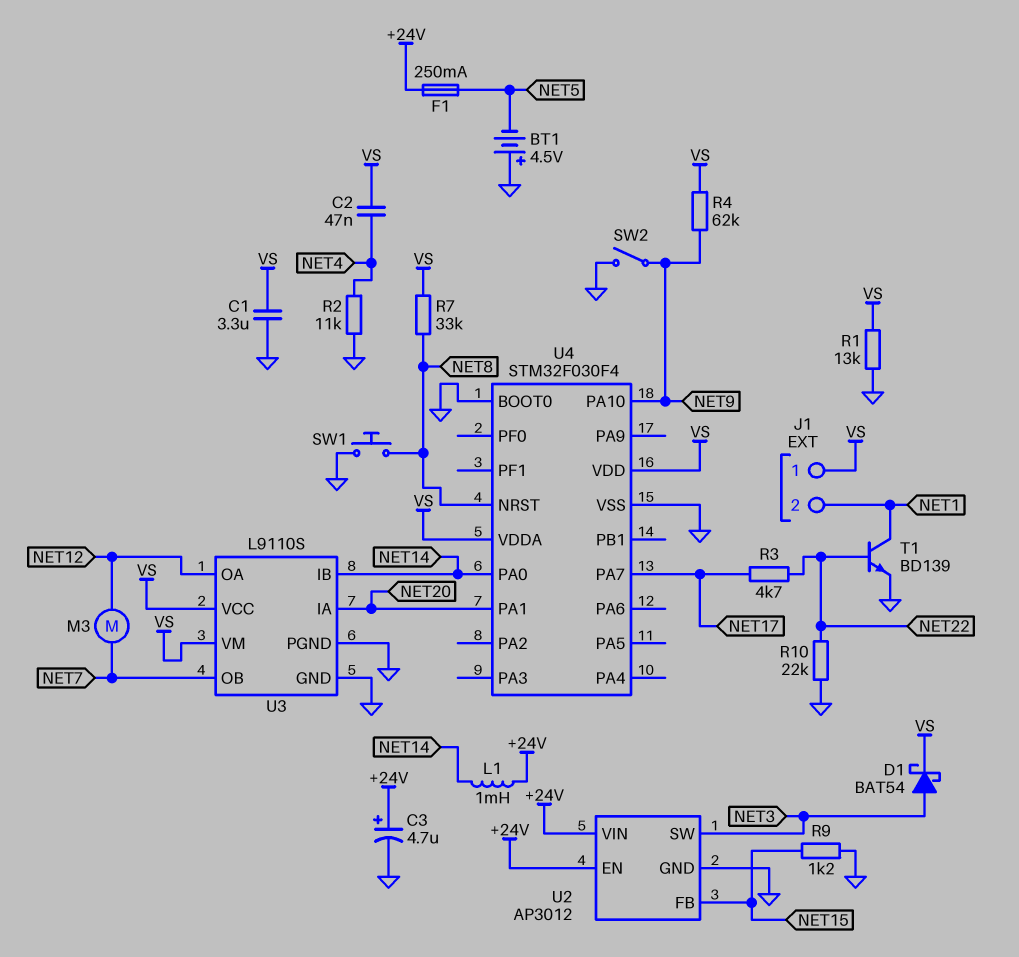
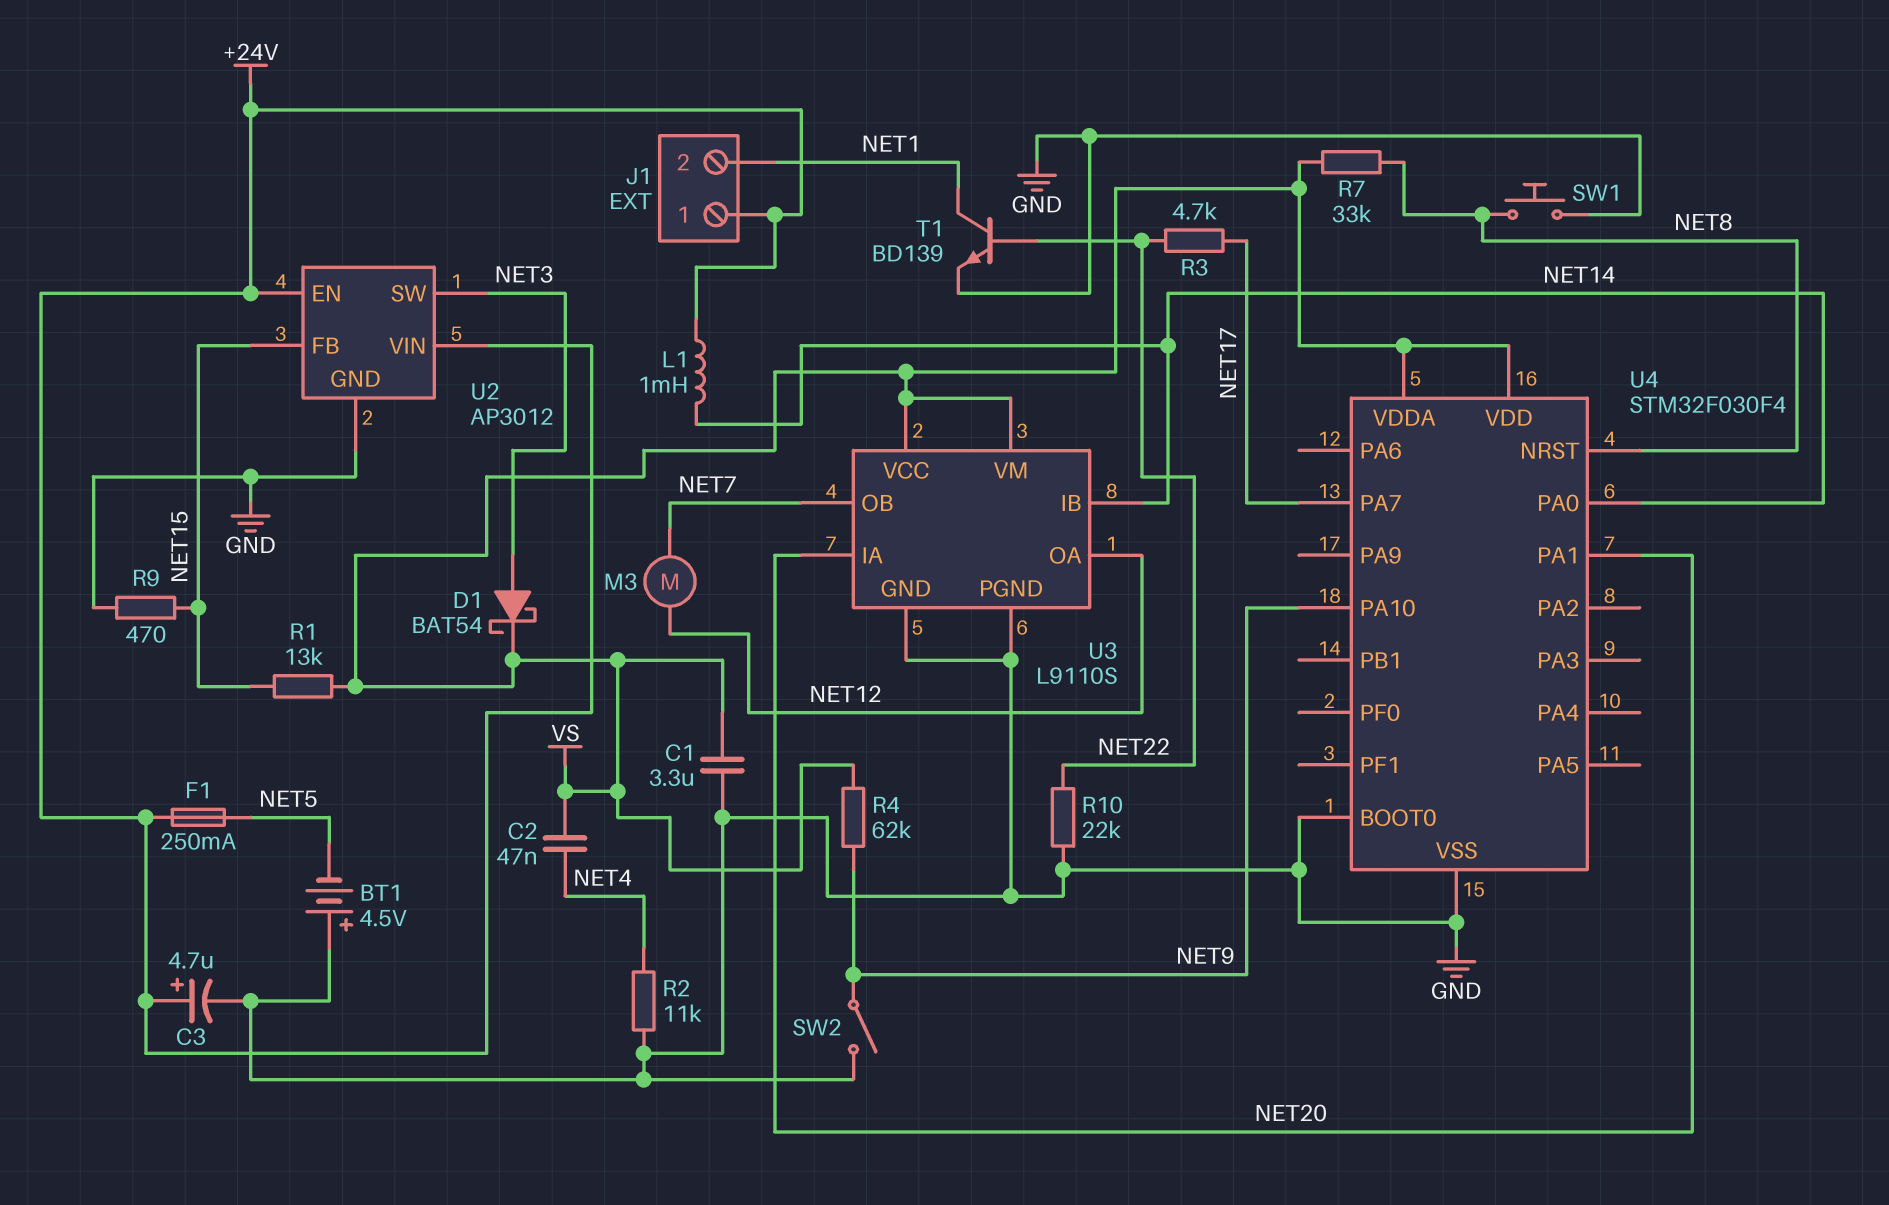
J1 pin 1: VS -> +24V
R1: 13k (GND, VS) -> 13k (NET15, VS)
R9: 1.2k (GND, NET15) -> 470 (GND, NET15)

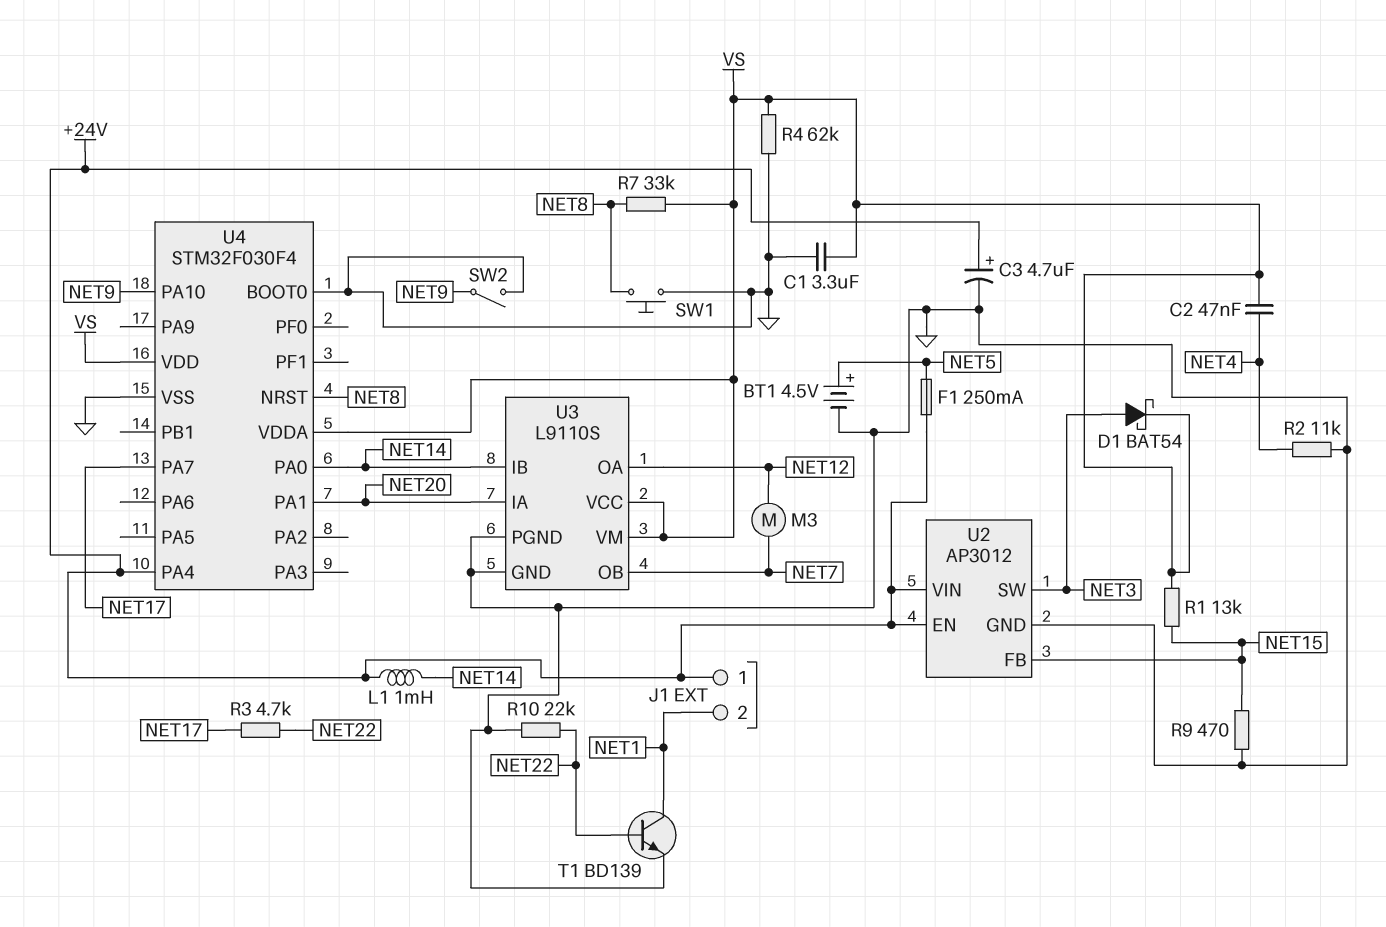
BT1: 4.5V (plus GND, minus NET5) -> 4.5V (plus NET5, minus GND)
R4: 62k (NET9, VS) -> 62k (GND, VS)
U4 pin PA4: none -> +24V

